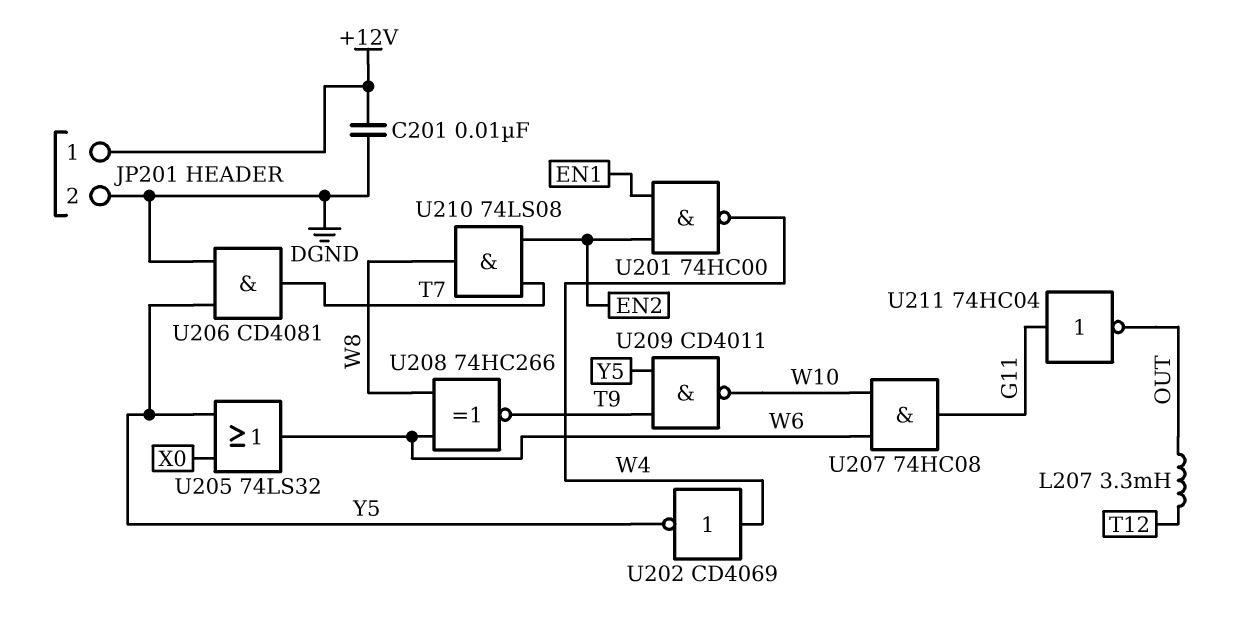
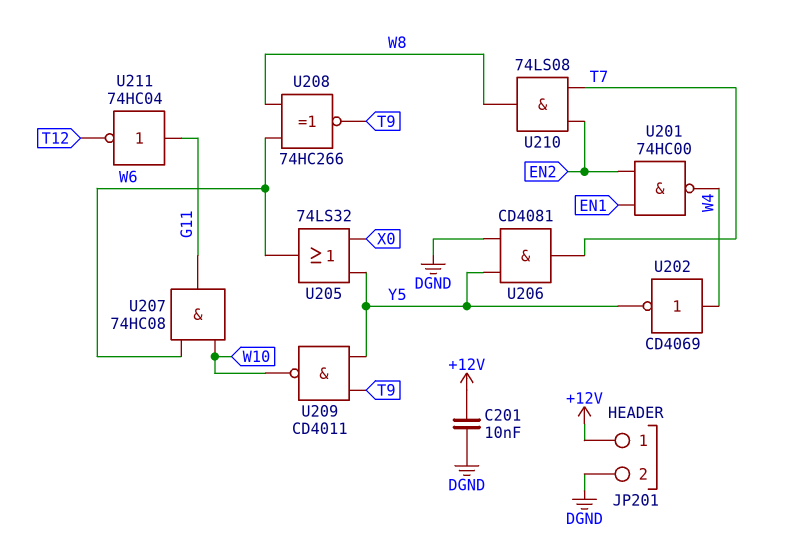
L207: 3.3mH (OUT, T12) -> none
U211: NOT 74HC04 (in G11, out OUT) -> NOT 74HC04 (in G11, out T12)

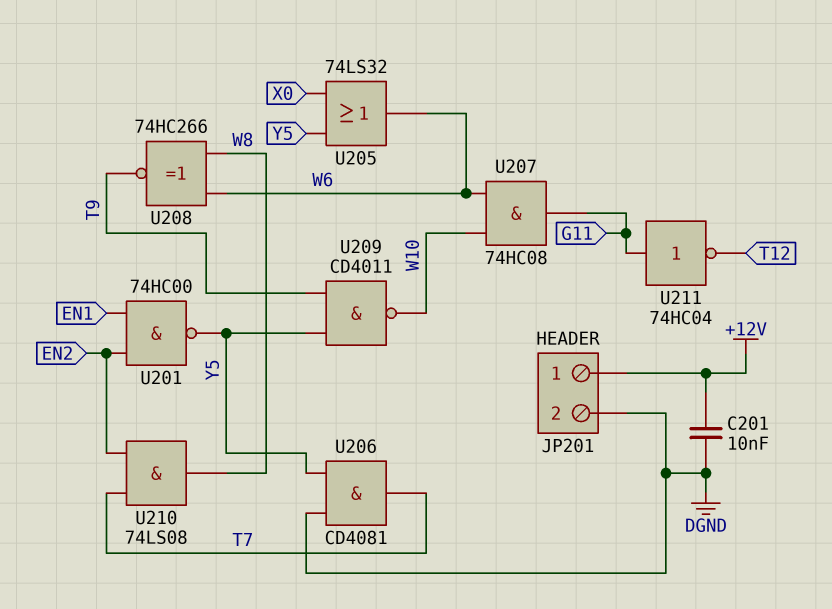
U201: NAND 74HC00 (in EN1, in EN2, out W4) -> NAND 74HC00 (in EN1, in EN2, out Y5)
U202: NOT CD4069 (in W4, out Y5) -> none

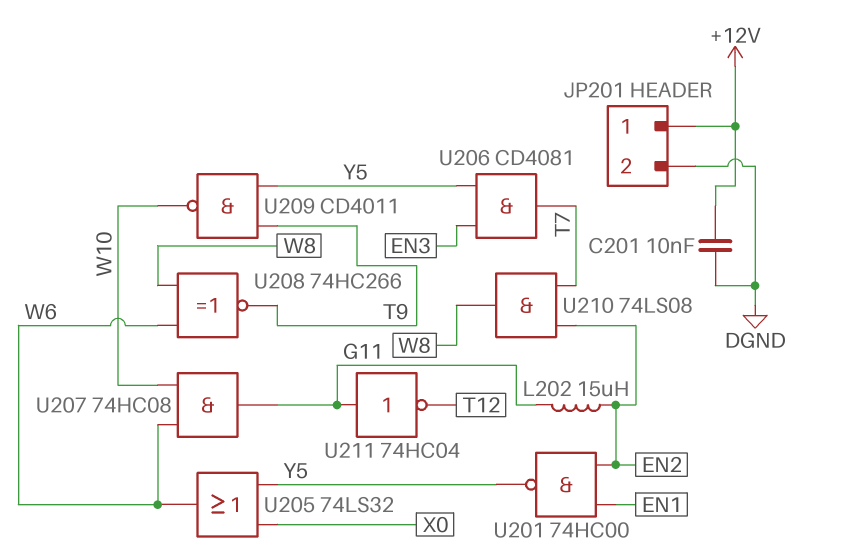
L202: none -> 15uH (EN2, G11)
U206: AND CD4081 (in DGND, in Y5, out T7) -> AND CD4081 (in EN3, in Y5, out T7)

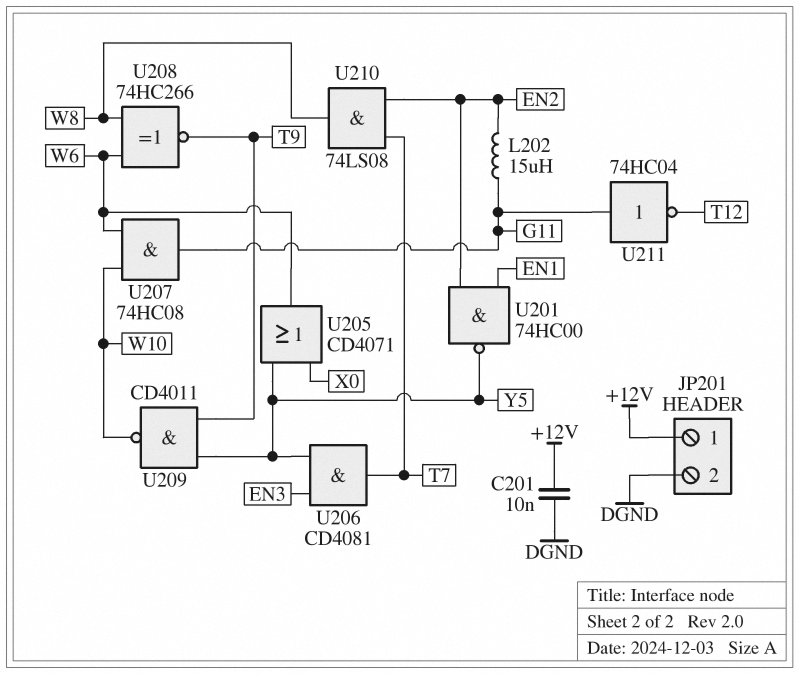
U205: OR 74LS32 (in X0, in Y5, out W6) -> OR CD4071 (in X0, in Y5, out W6)

